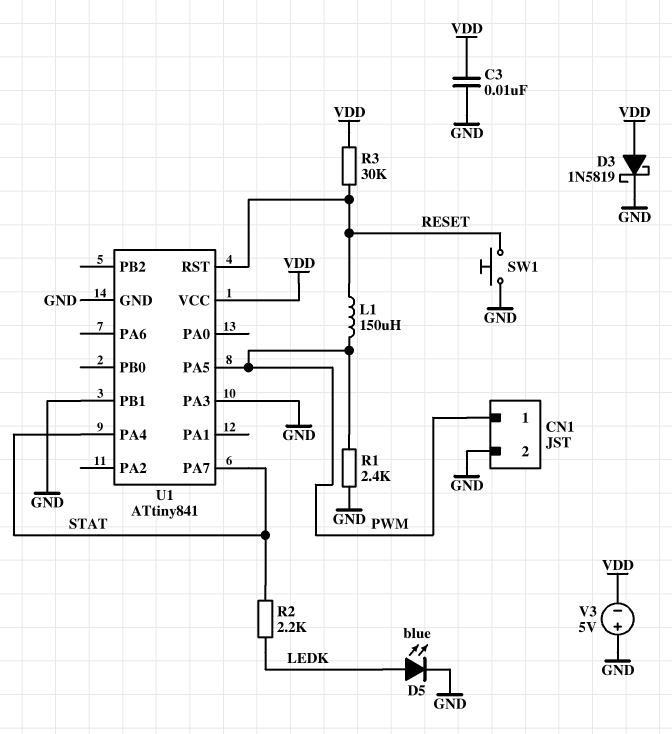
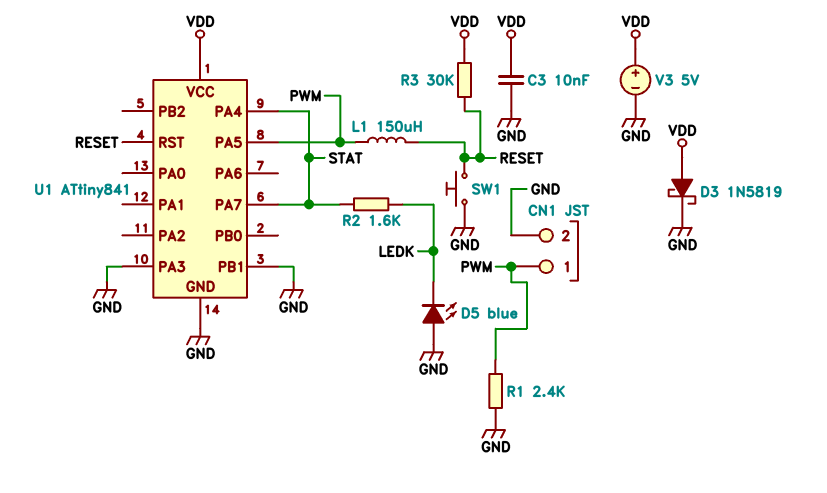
D5: LED blue (A LEDK, K GND) -> LED blue (A GND, K LEDK)
R2: 2.2k (LEDK, STAT) -> 1.6k (LEDK, STAT)
V3: 5V (plus GND, minus VDD) -> 5V (plus VDD, minus GND)

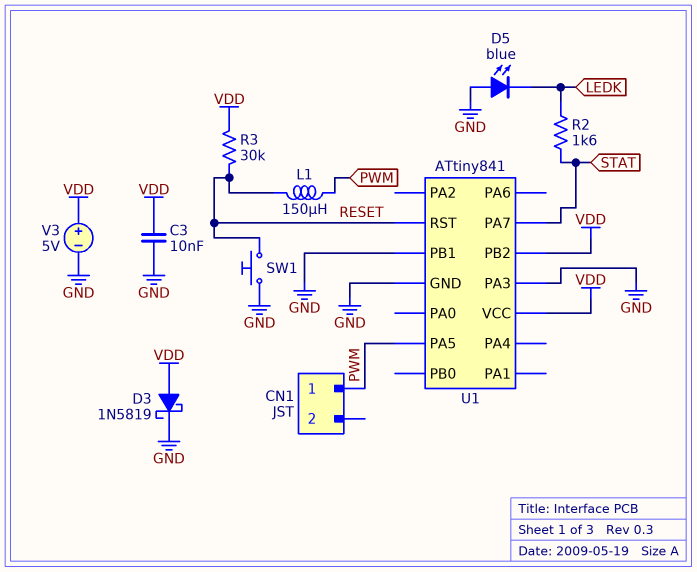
CN1 pin 2: GND -> none
R1: 2.4k (GND, PWM) -> none
U1 pin PA4: STAT -> none
U1 pin PB2: none -> VDD

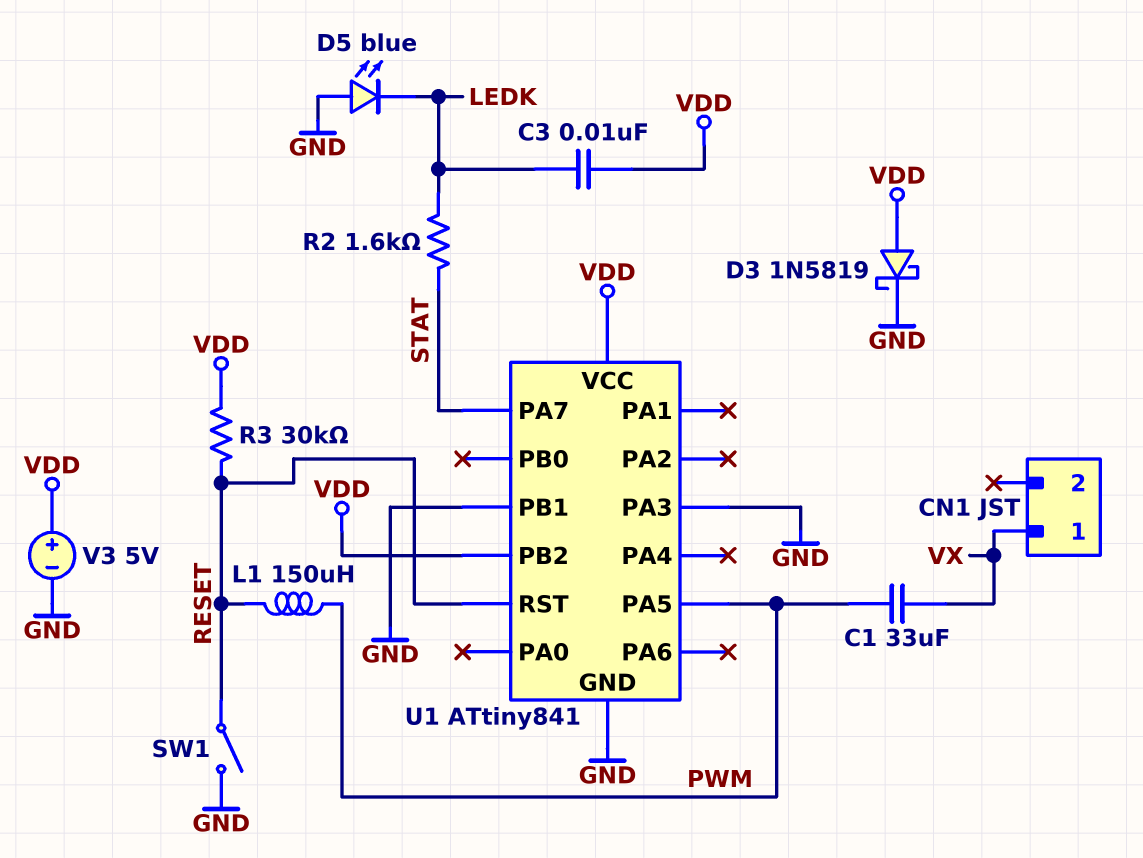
C1: none -> 33uF (PWM, VX)
C3: 10nF (GND, VDD) -> 10nF (LEDK, VDD)
CN1 pin 1: PWM -> VX
SW1: button (GND, RESET) -> switch (GND, RESET)

